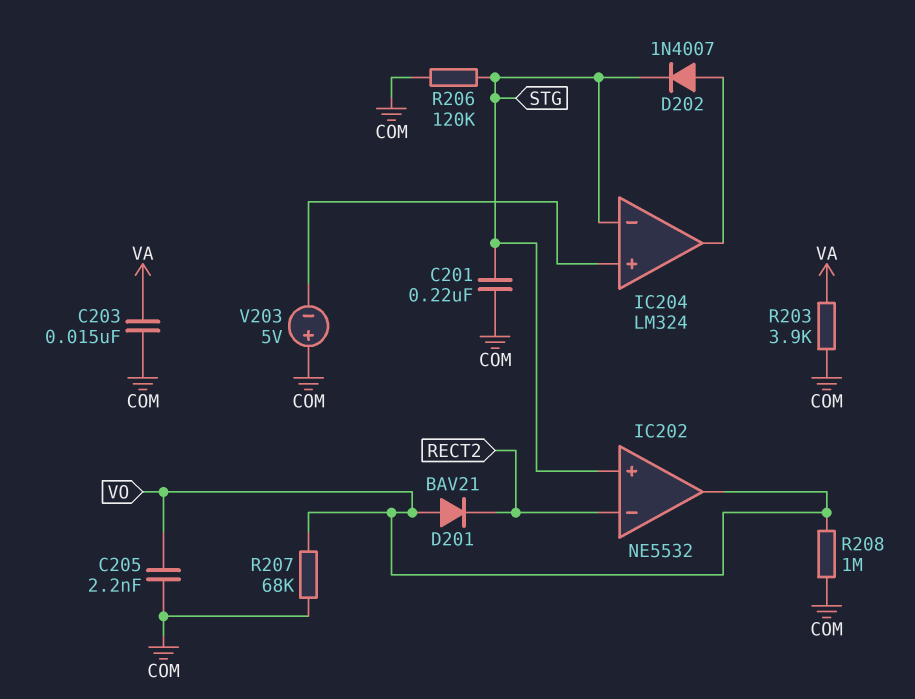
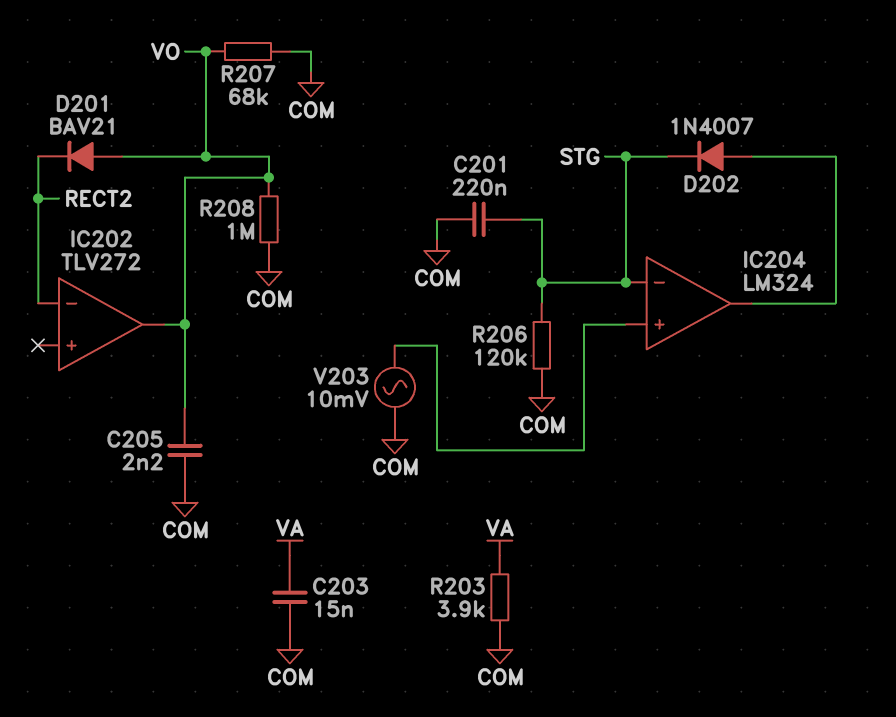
IC202: NE5532 -> TLV272
IC202 pin in+: STG -> none
V203: 5V (plus COM, minus IC204/in+) -> AC 10mV (COM, IC204/in+)

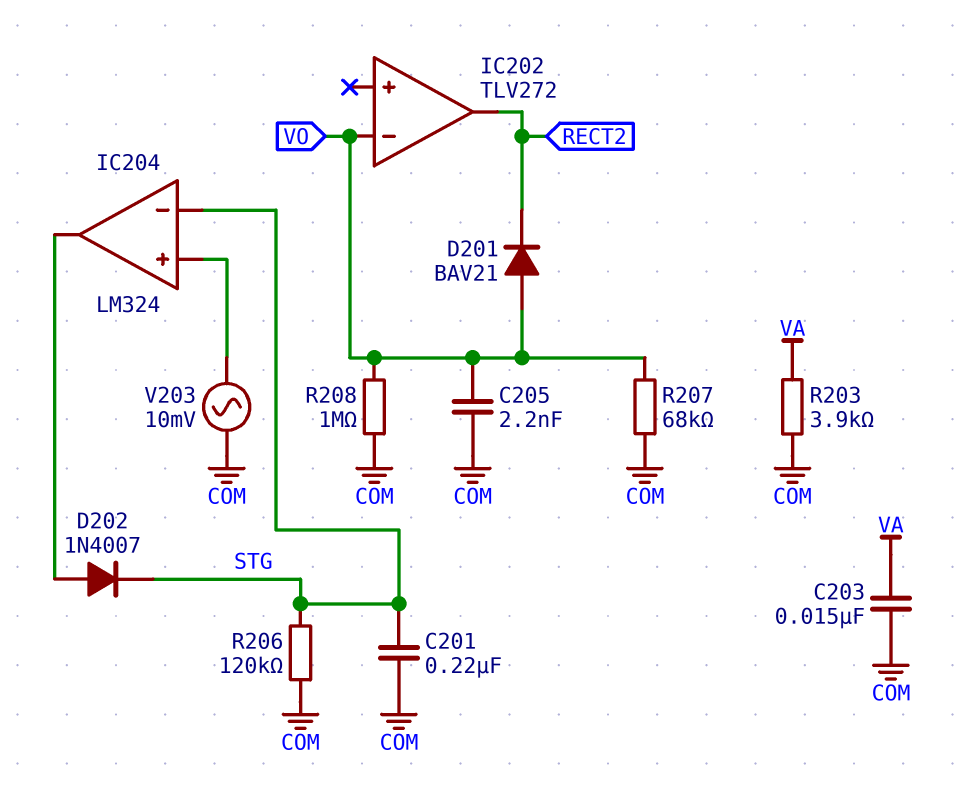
IC202 pin in-: RECT2 -> VO
IC202 pin out: VO -> RECT2

